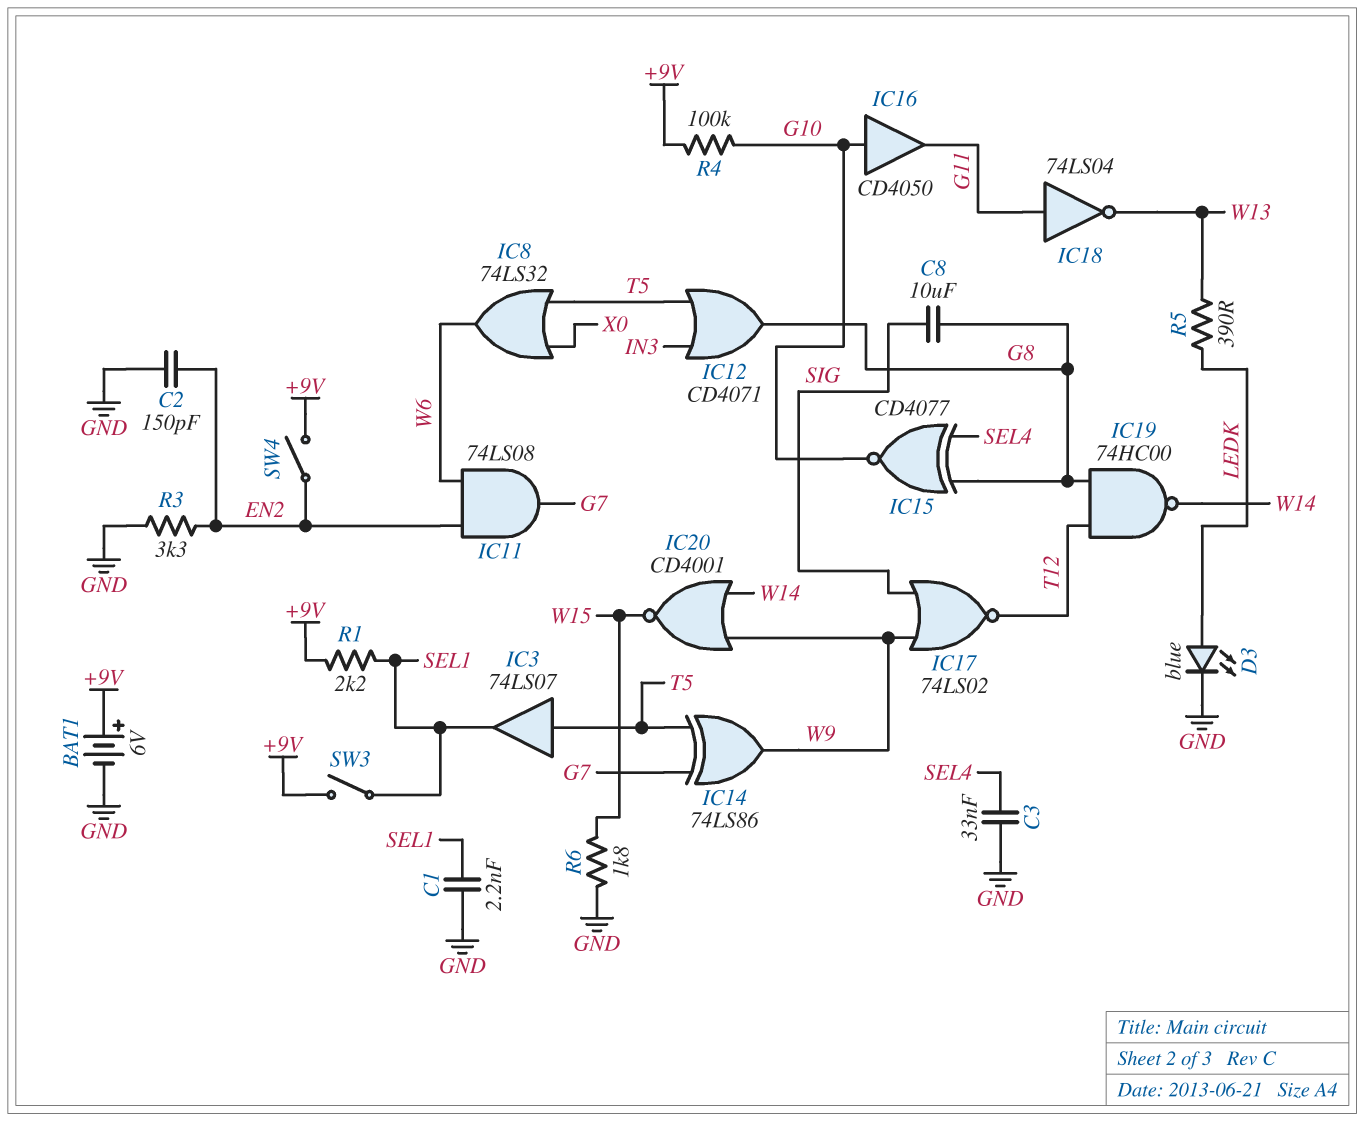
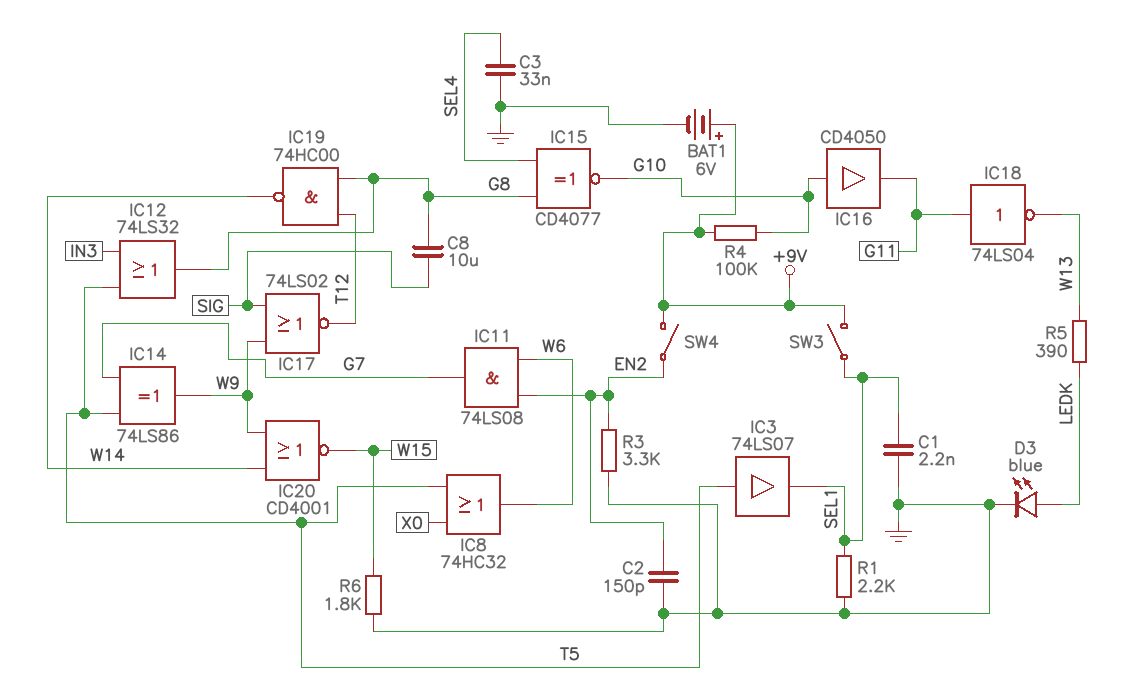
IC8: OR 74LS32 (in T5, in X0, out W6) -> OR 74HC32 (in T5, in X0, out W6)
IC12: OR CD4071 (in IN3, in T5, out G8) -> OR 74LS32 (in IN3, in T5, out G8)
R1: 2.2k (+9V, SEL1) -> 2.2k (GND, SEL1)

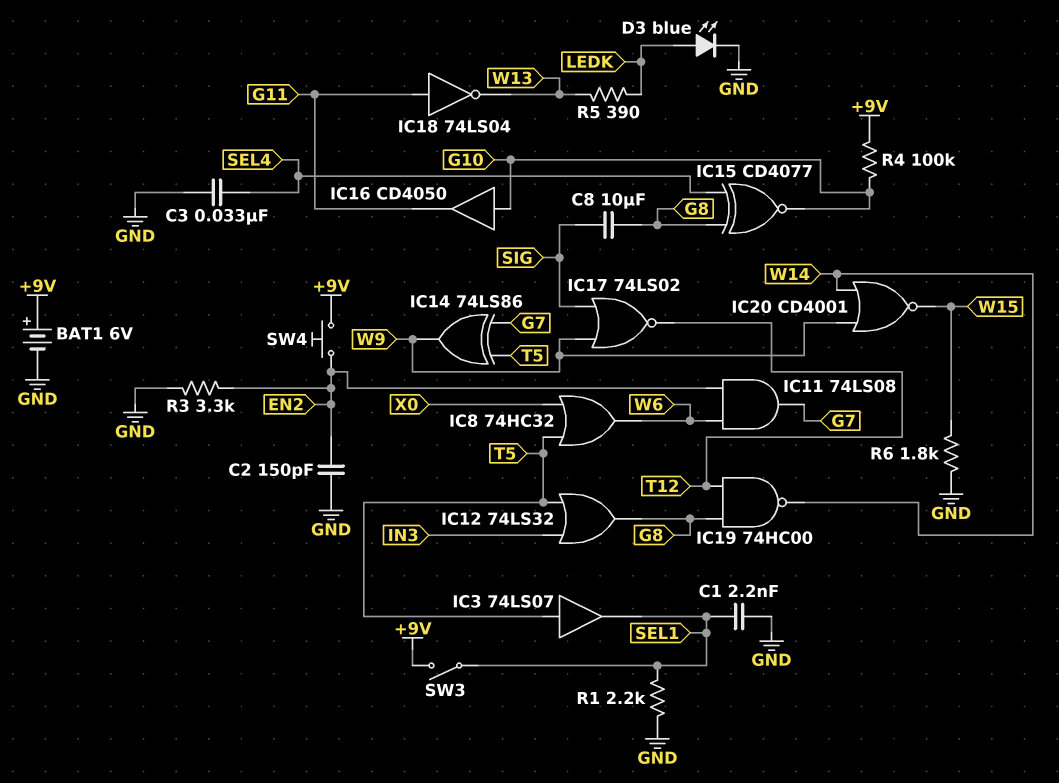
SW4: switch (+9V, EN2) -> button (+9V, EN2)

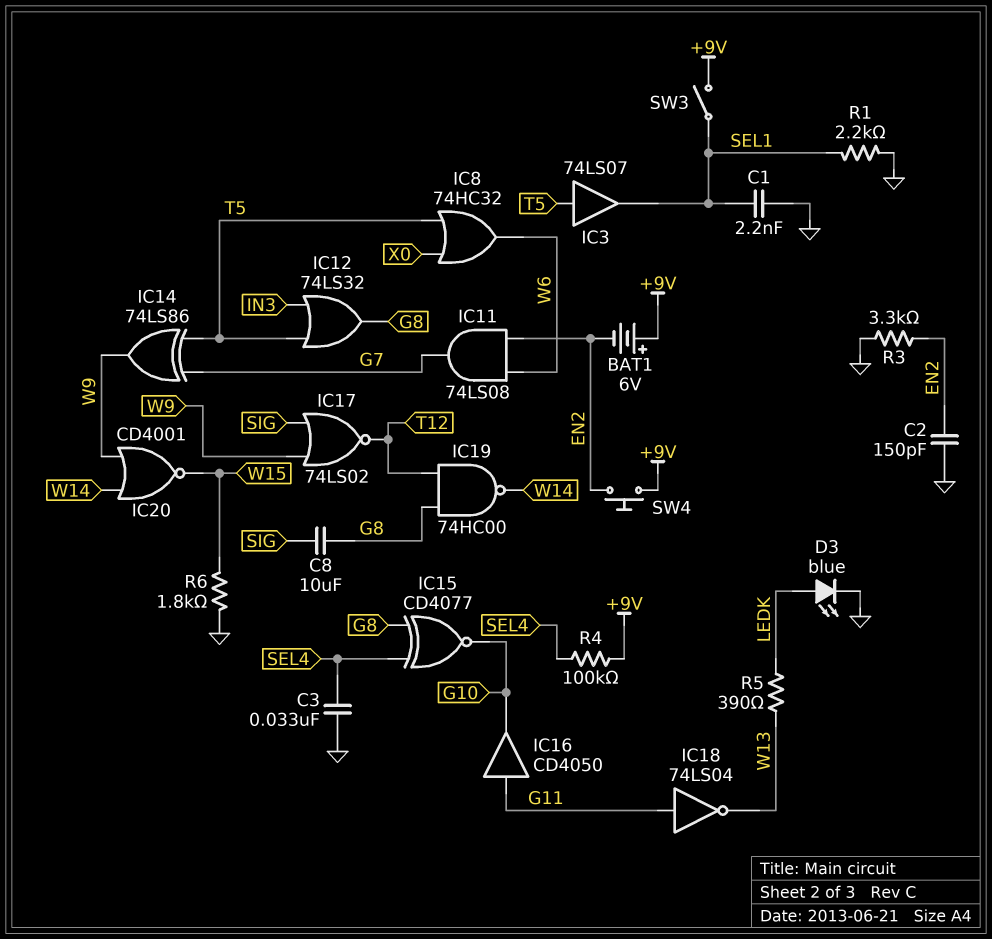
BAT1: 6V (plus +9V, minus GND) -> 6V (plus +9V, minus EN2)
IC16: buffer CD4050 (in G10, out G11) -> buffer CD4050 (in G11, out G10)
R4: 100k (+9V, G10) -> 100k (+9V, SEL4)

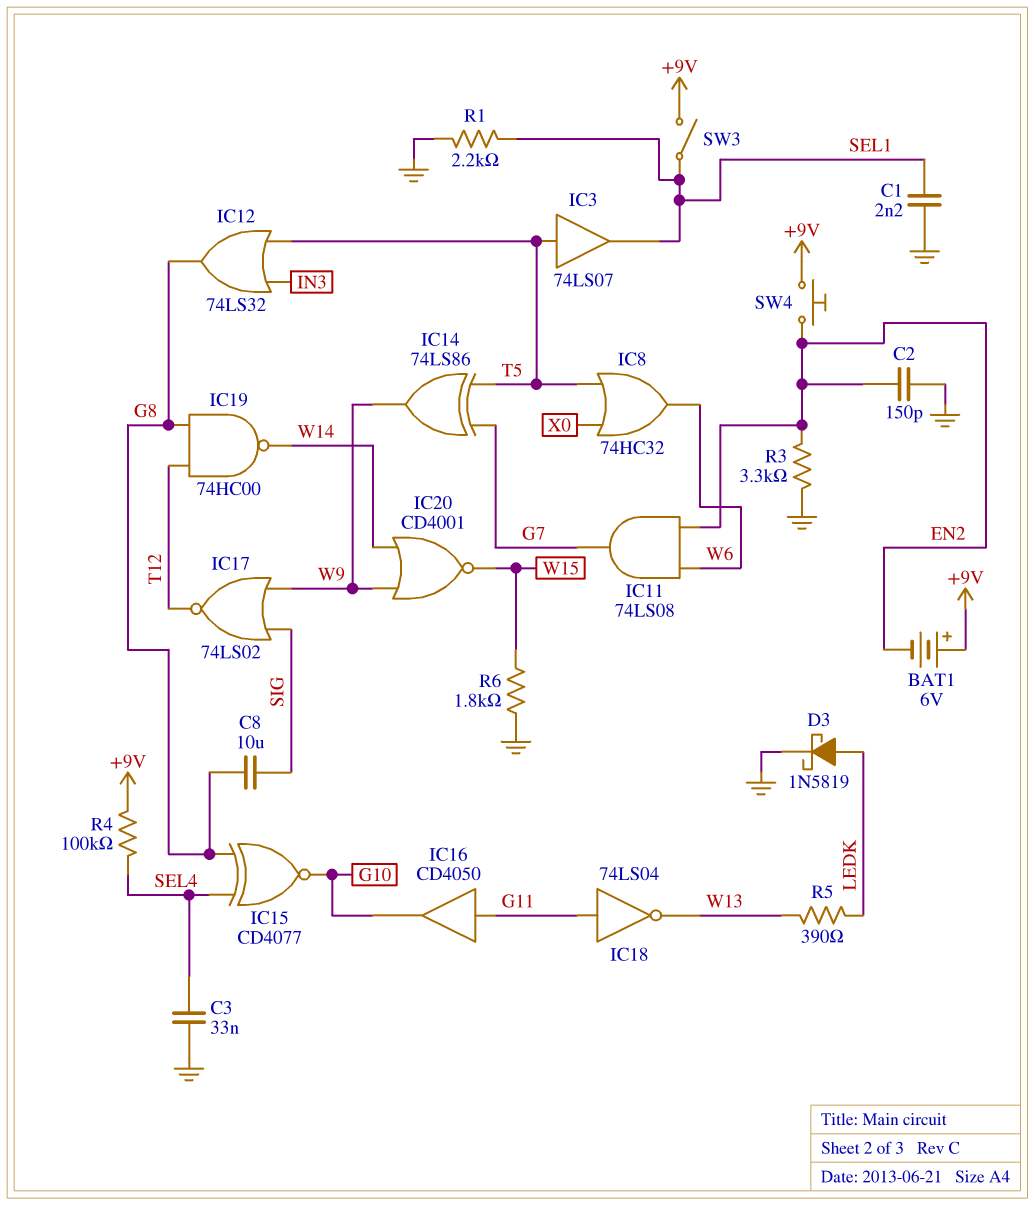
D3: LED blue (A LEDK, K GND) -> schottky 1N5819 (A LEDK, K GND)

